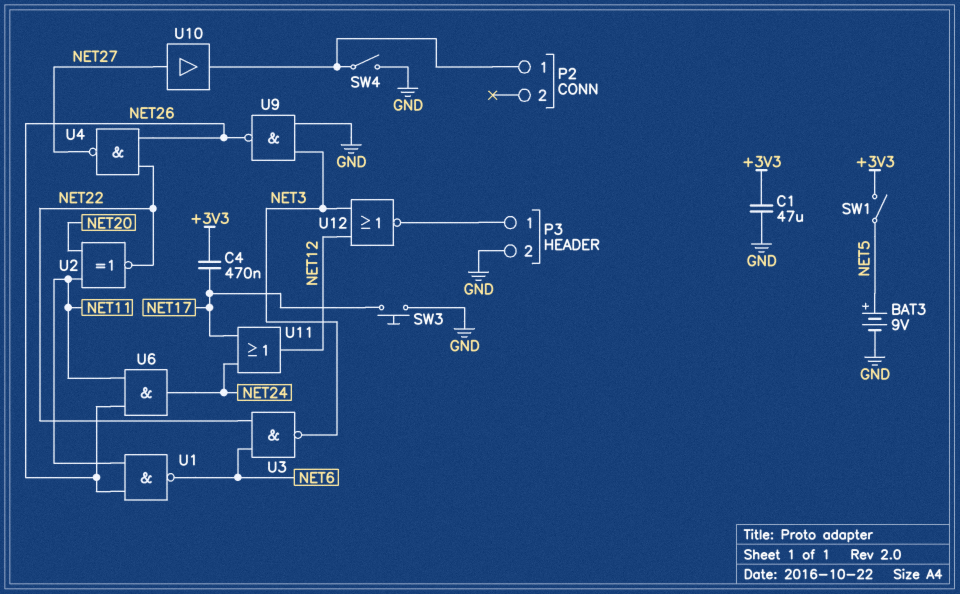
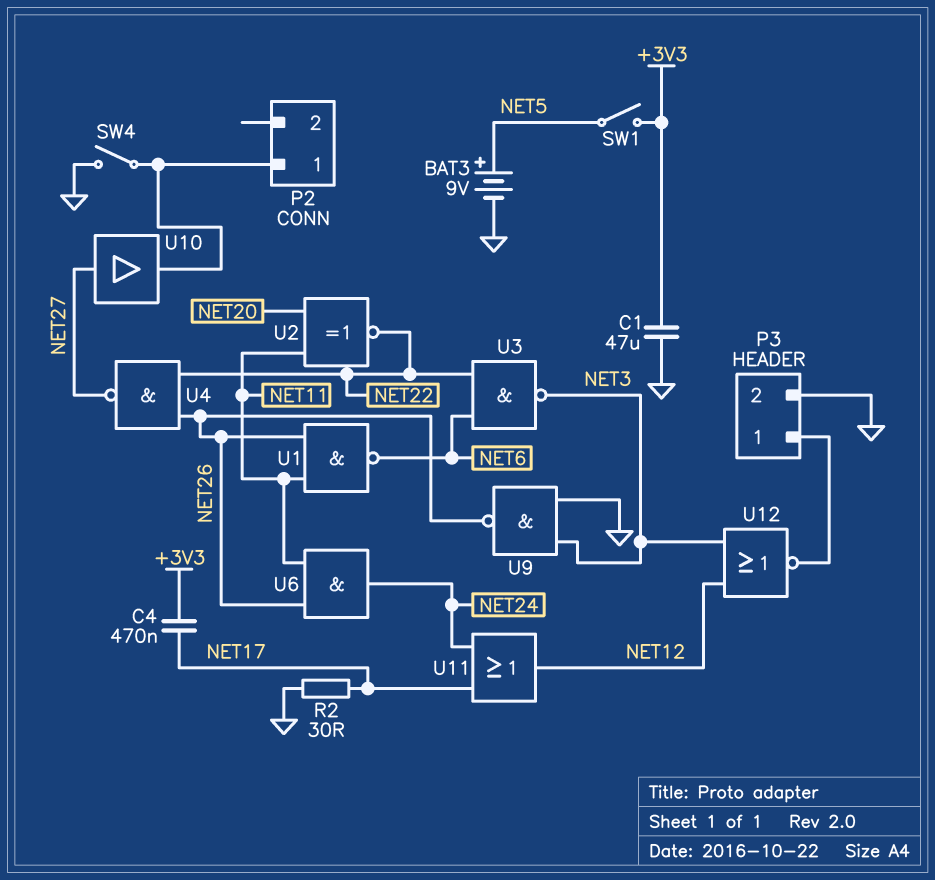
R2: none -> 30 (GND, NET17)
SW3: button (GND, NET17) -> none

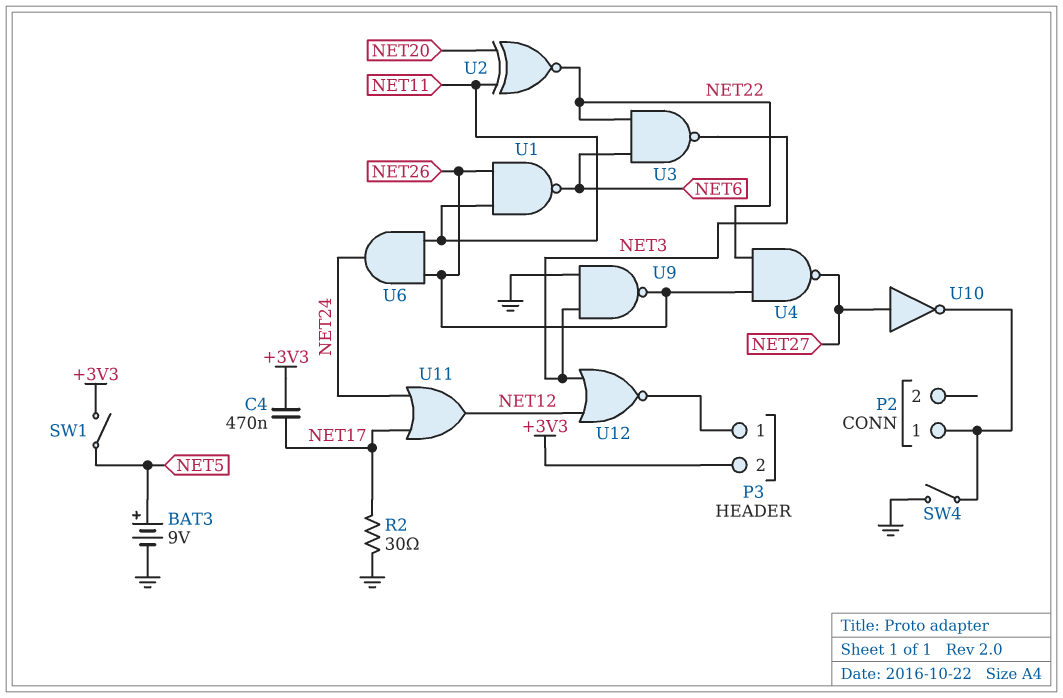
C1: 47uF (+3V3, GND) -> none
P3 pin 2: GND -> +3V3
U10: buffer (in NET27, out P2/1) -> NOT (in NET27, out P2/1)

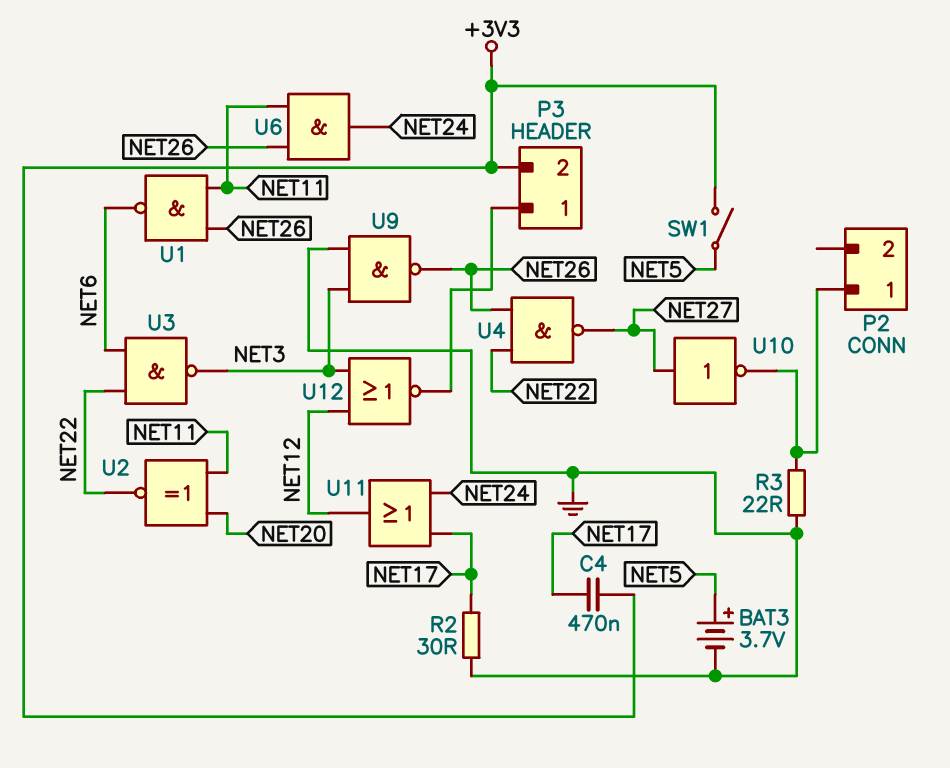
BAT3: 9V (plus NET5, minus GND) -> 3.7V (plus NET5, minus GND)
R3: none -> 22 (GND, P2/1)
SW4: switch (GND, P2/1) -> none

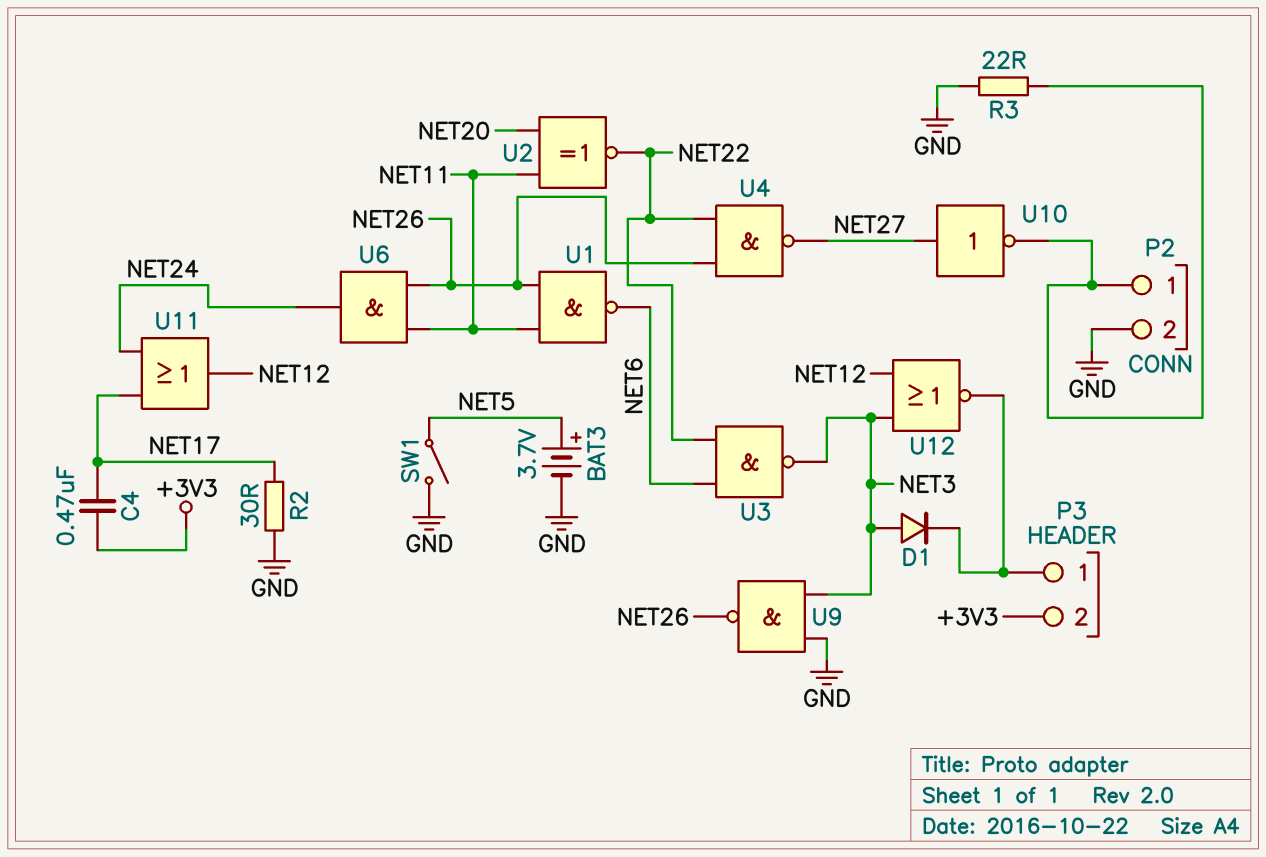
D1: none -> diode (A NET3, K P3/1)
P2 pin 2: none -> GND
SW1: switch (+3V3, NET5) -> switch (GND, NET5)

